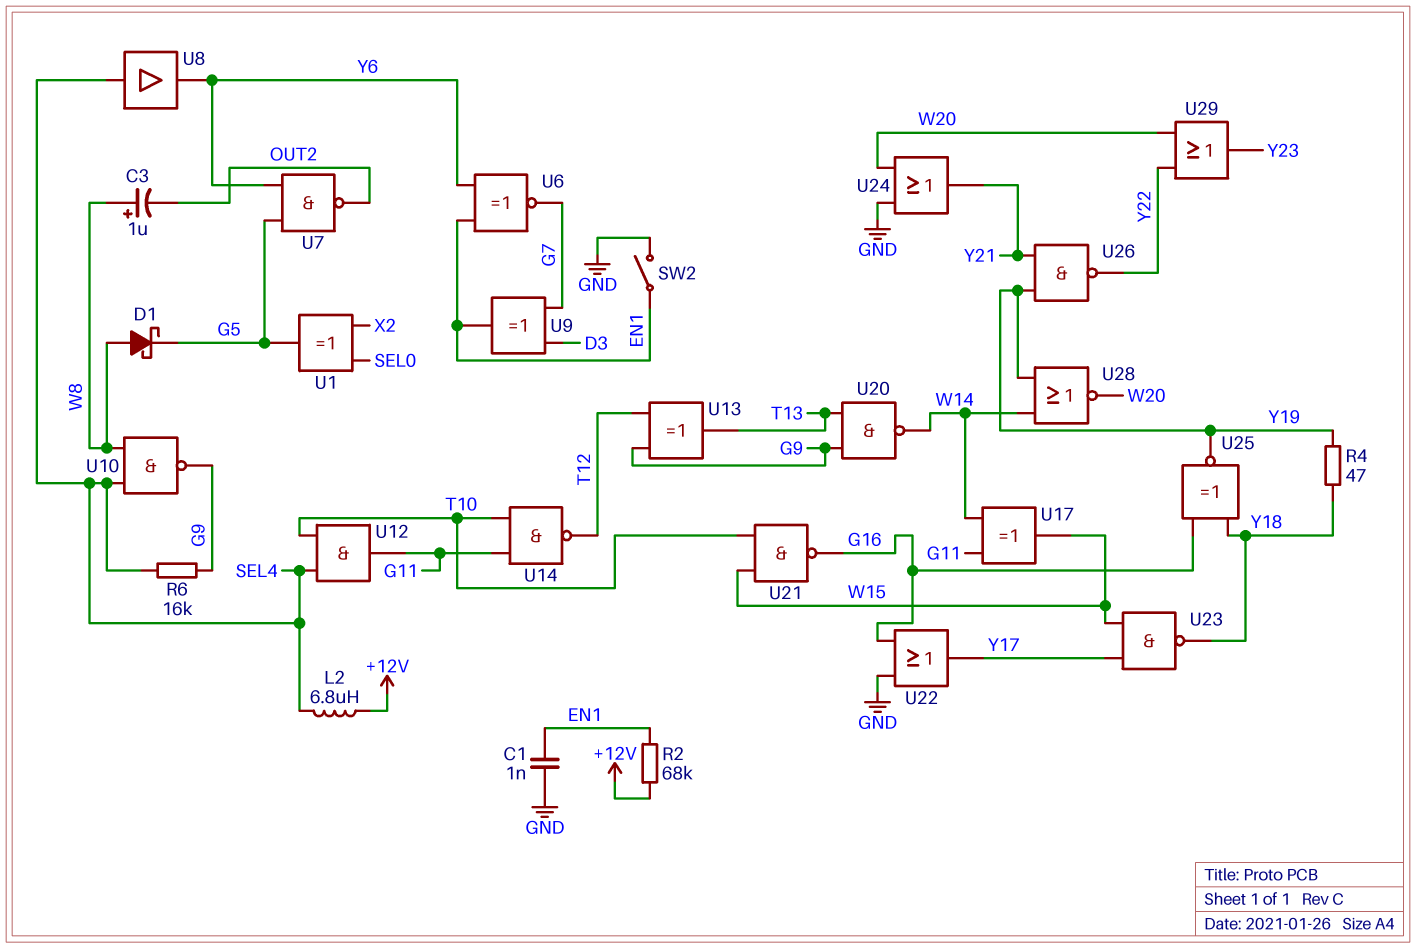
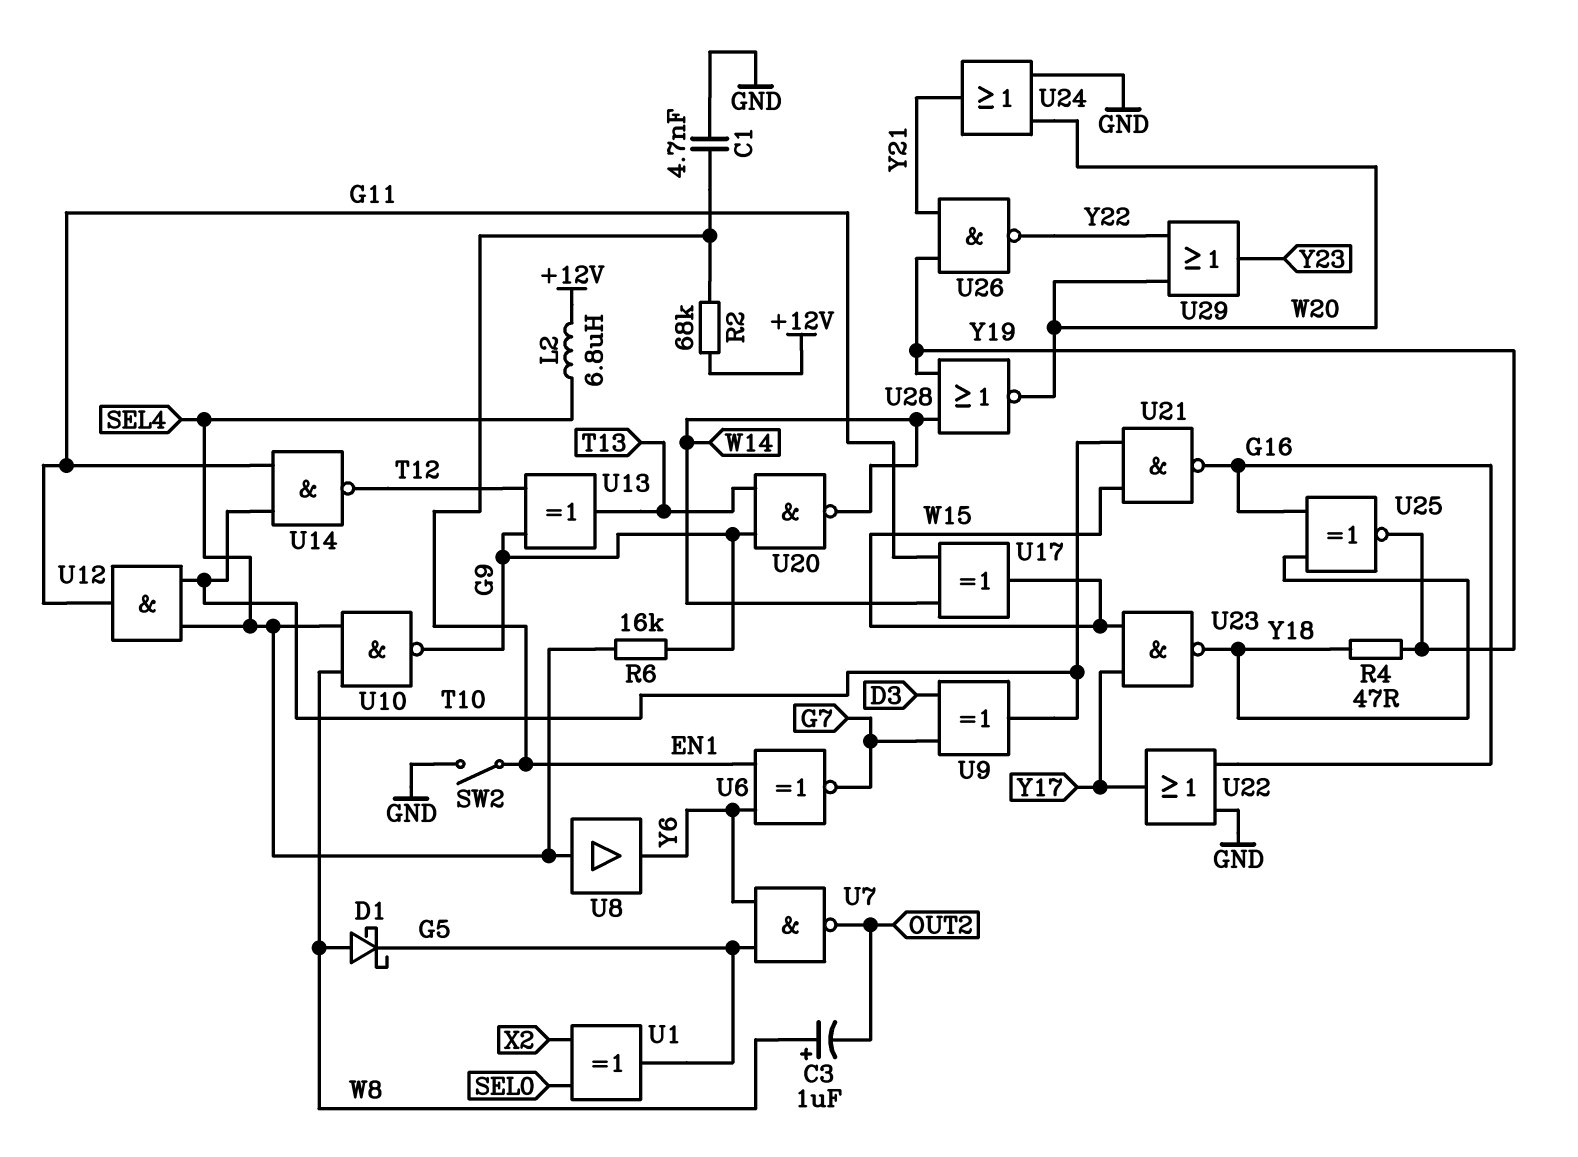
C1: 1nF (EN1, GND) -> 4.7nF (EN1, GND)
U9: XOR (in D3, in G7, out EN1) -> XOR (in D3, in G7, out T10)

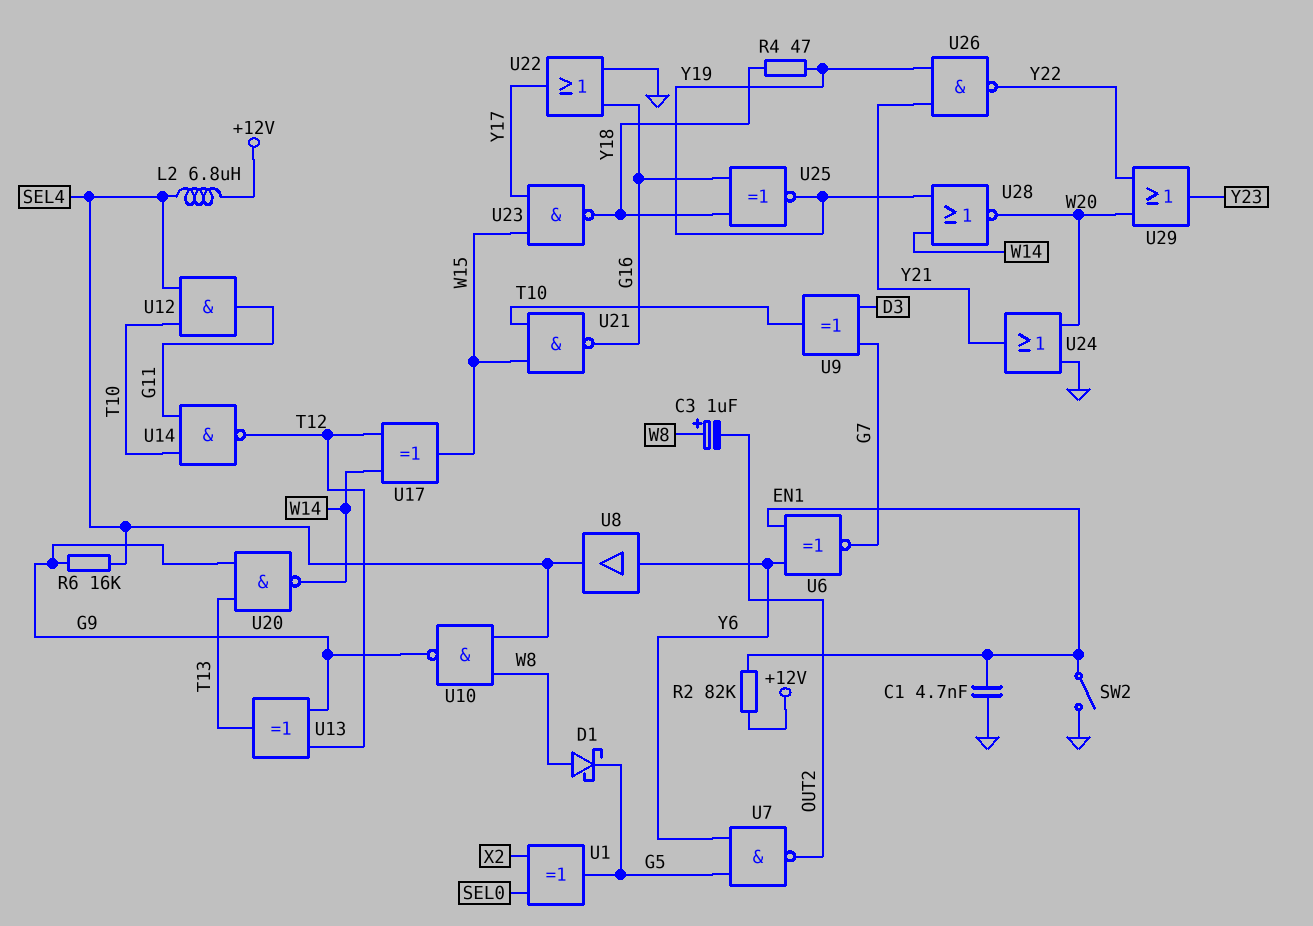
R2: 68k (+12V, EN1) -> 82k (+12V, EN1)
U8: buffer (in SEL4, out Y6) -> buffer (in Y6, out SEL4)
U17: XOR (in G11, in W14, out W15) -> XOR (in T12, in W14, out W15)

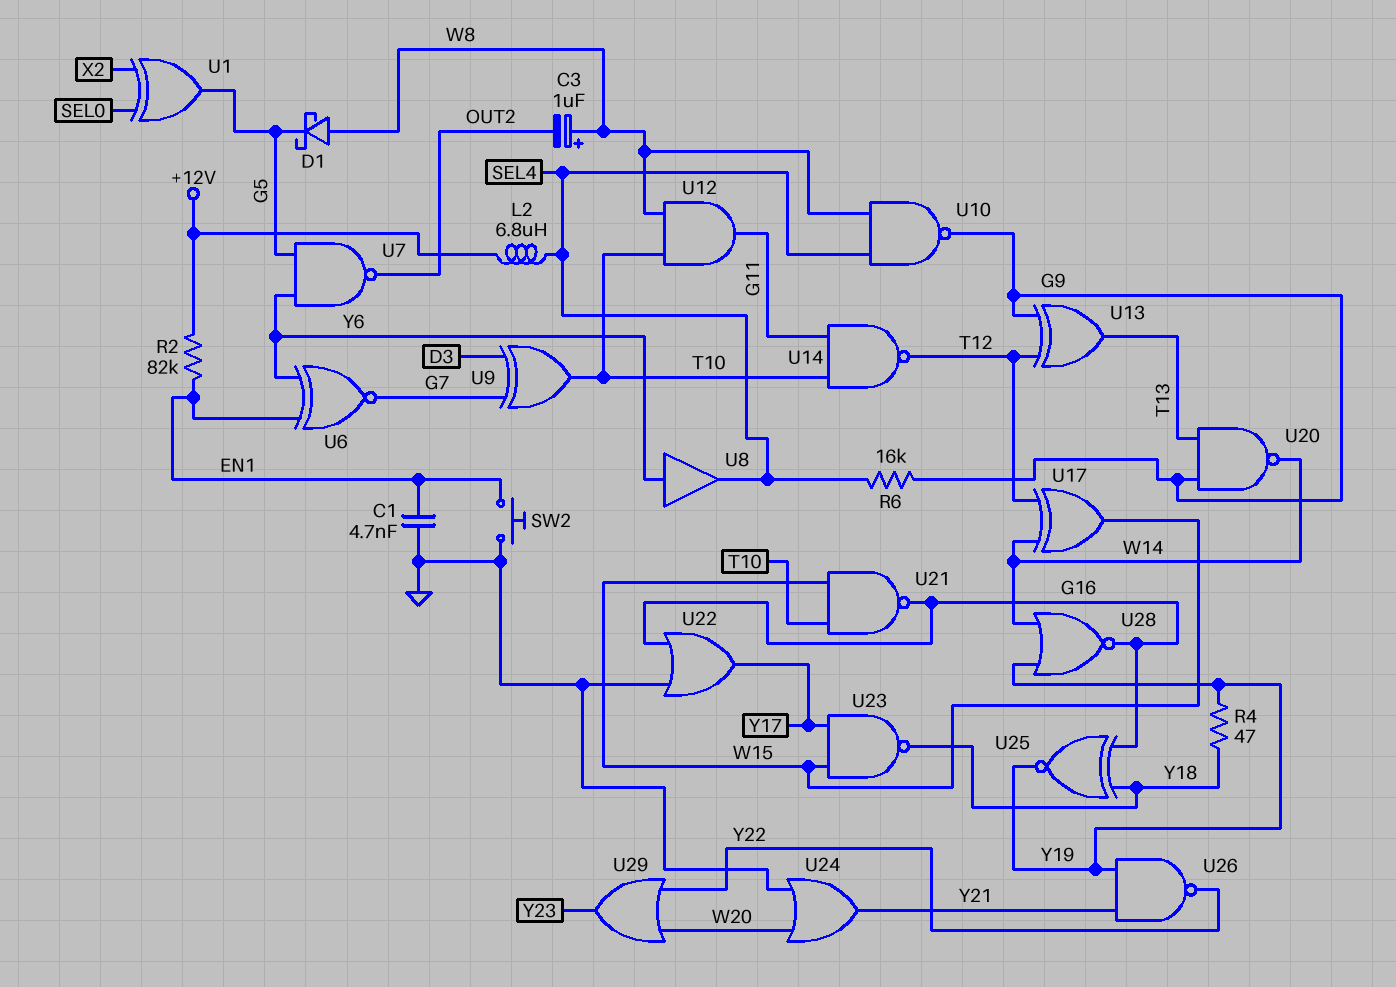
SW2: switch (EN1, GND) -> button (EN1, GND)
U12: AND (in SEL4, in T10, out G11) -> AND (in T10, in W8, out G11)
U28: NOR (in W14, in Y19, out W20) -> NOR (in W14, in Y19, out G16)

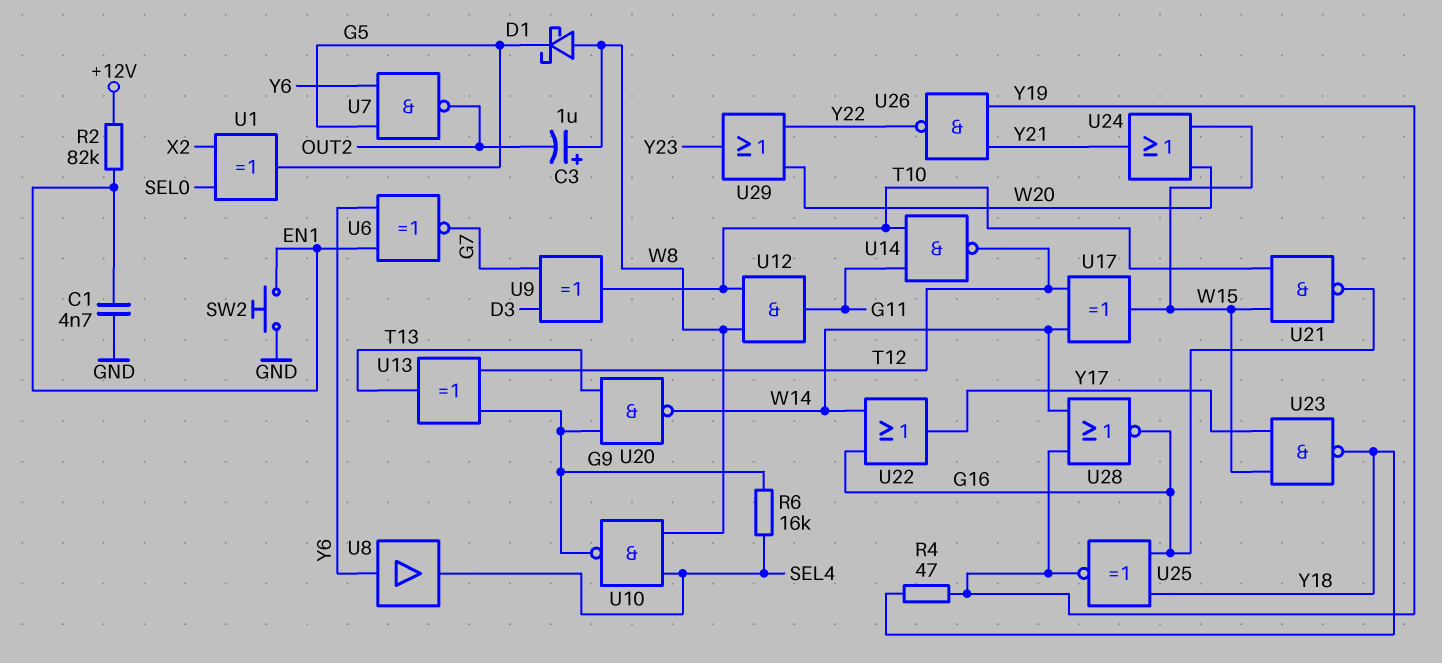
L2: 6.8uH (+12V, SEL4) -> none
U22: OR (in G16, in GND, out Y17) -> OR (in G16, in W14, out Y17)
U24: OR (in GND, in W20, out Y21) -> OR (in W15, in W20, out Y21)

